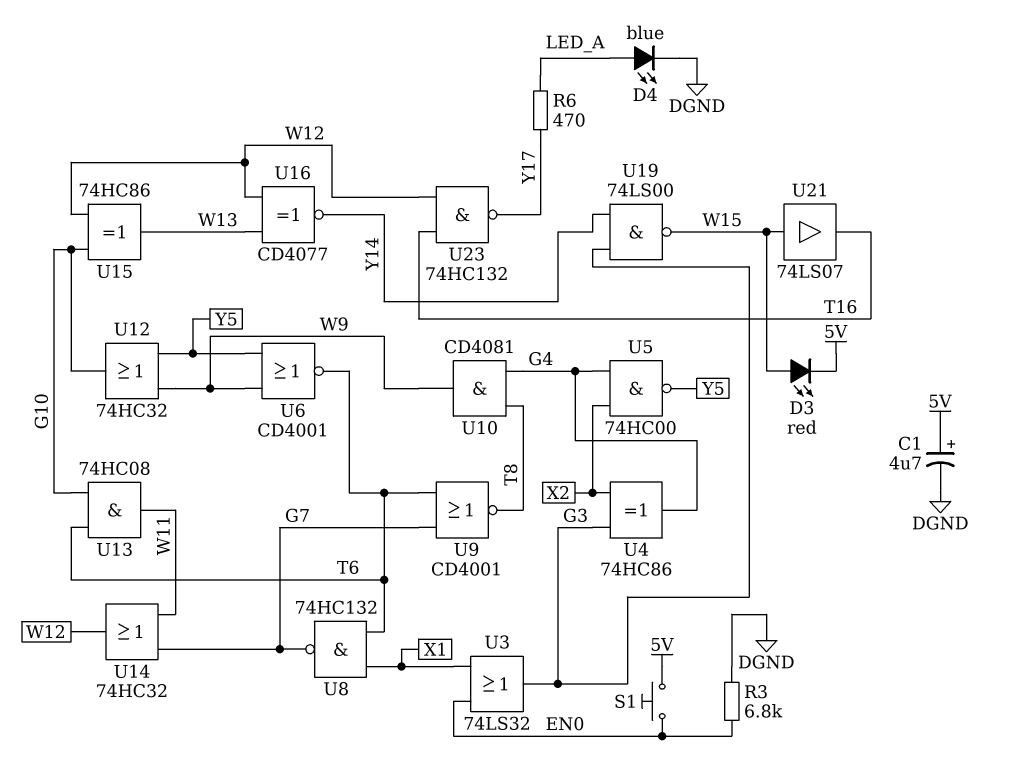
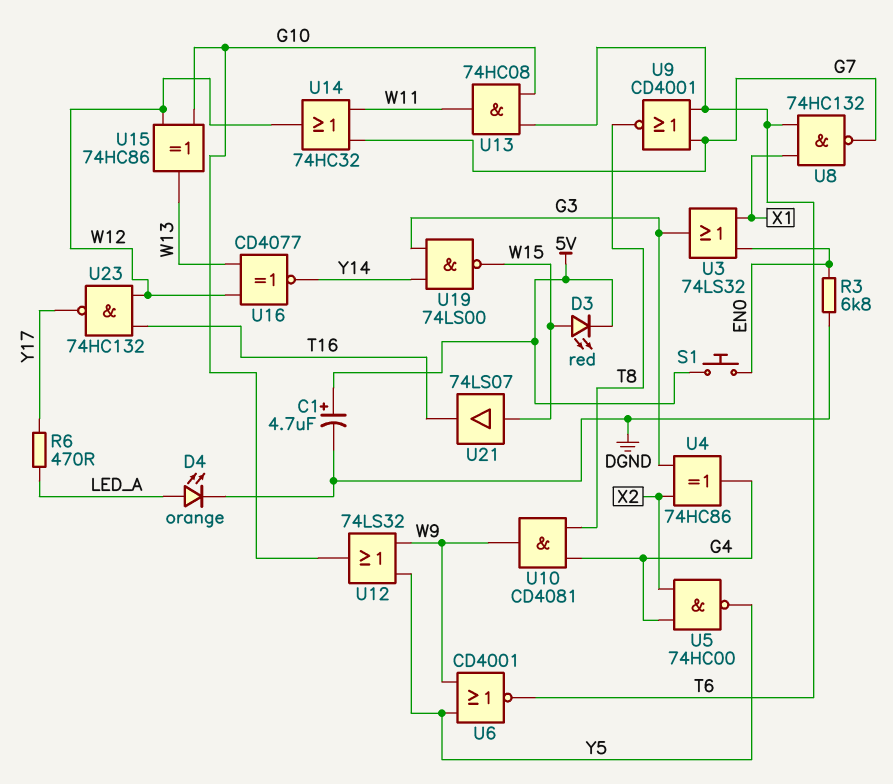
D4: LED blue (A LED_A, K DGND) -> LED orange (A LED_A, K DGND)
U12: OR 74HC32 (in W9, in Y5, out G10) -> OR 74LS32 (in W9, in Y5, out G10)

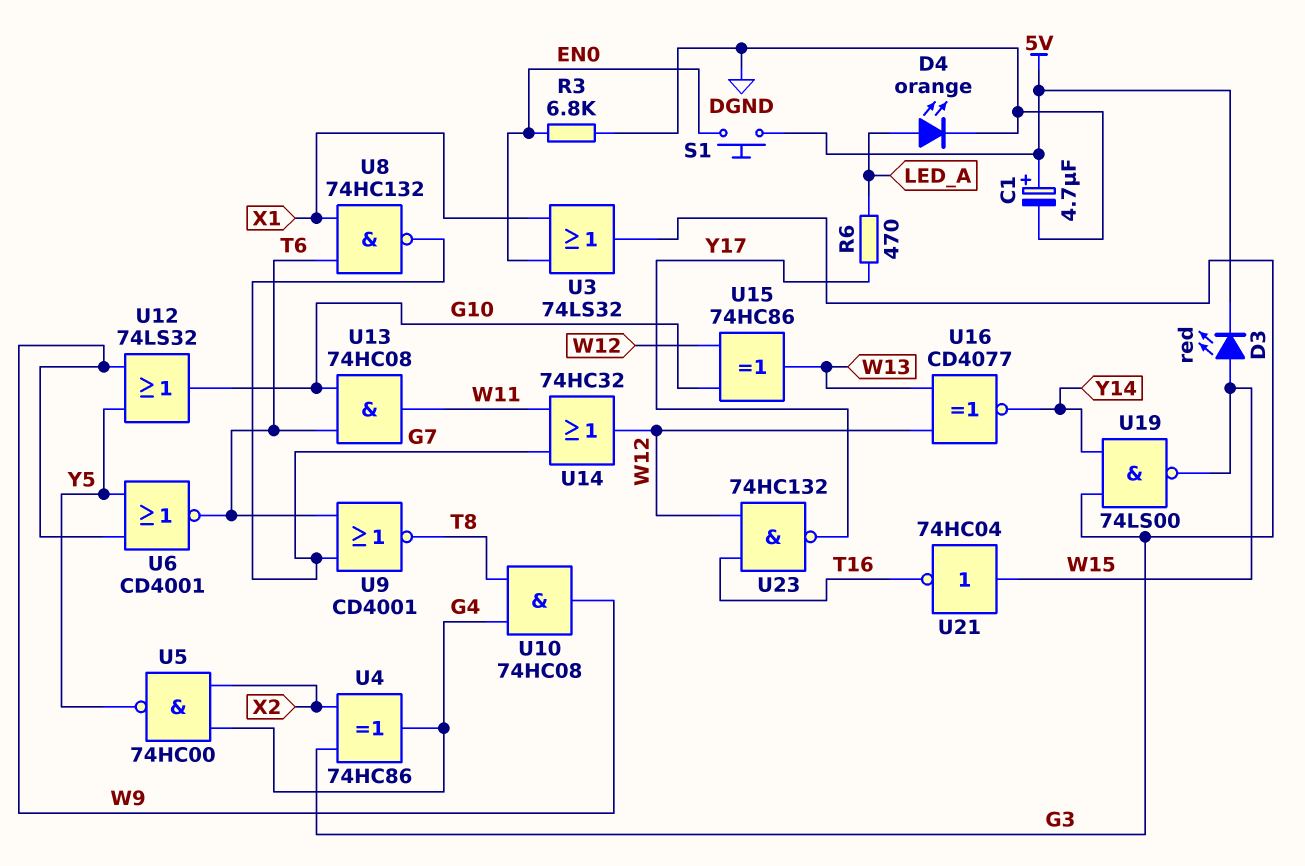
U10: AND CD4081 (in G4, in T8, out W9) -> AND 74HC08 (in G4, in T8, out W9)
U21: buffer 74LS07 (in W15, out T16) -> NOT 74HC04 (in W15, out T16)

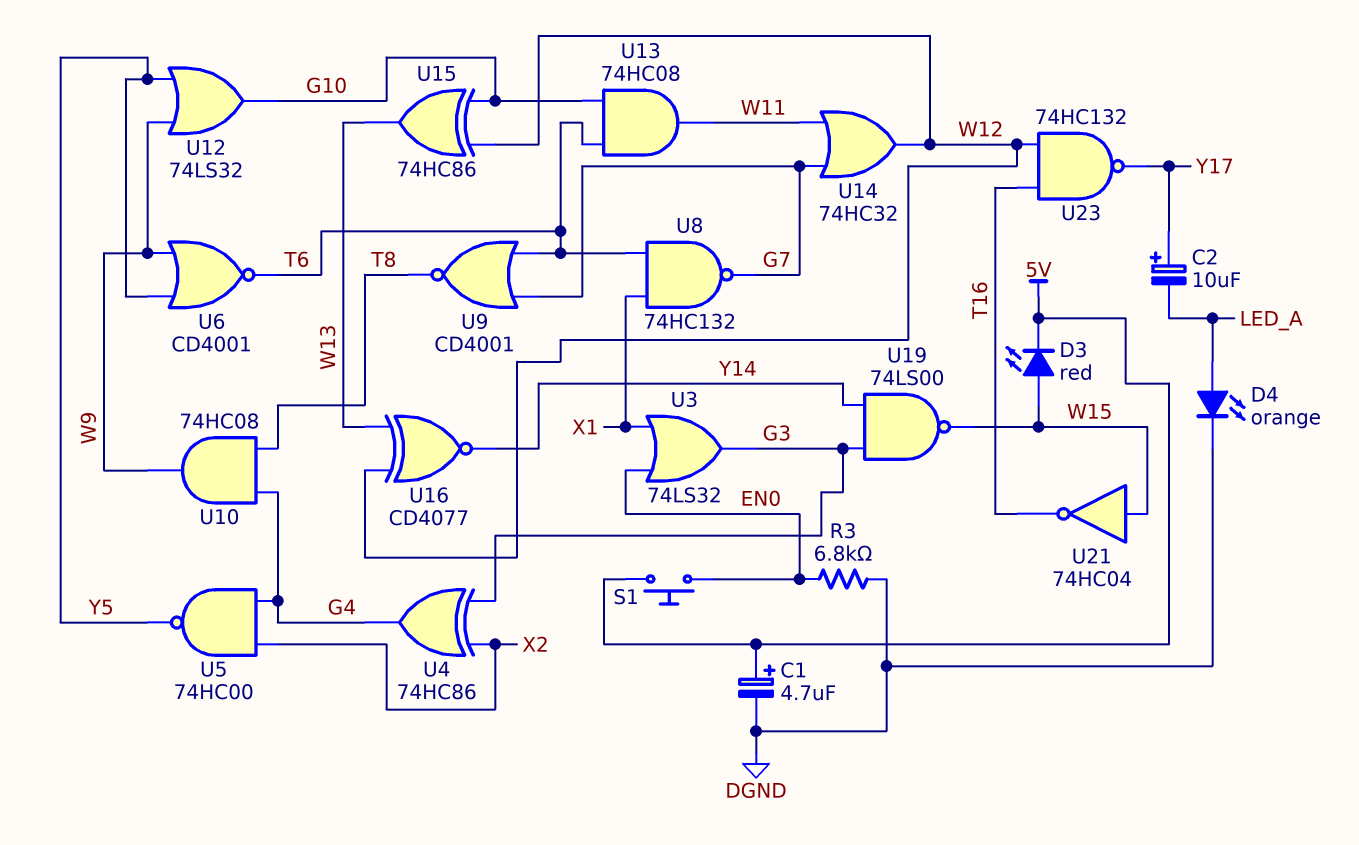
C2: none -> 10uF (plus Y17, minus LED_A)
R6: 470 (LED_A, Y17) -> none

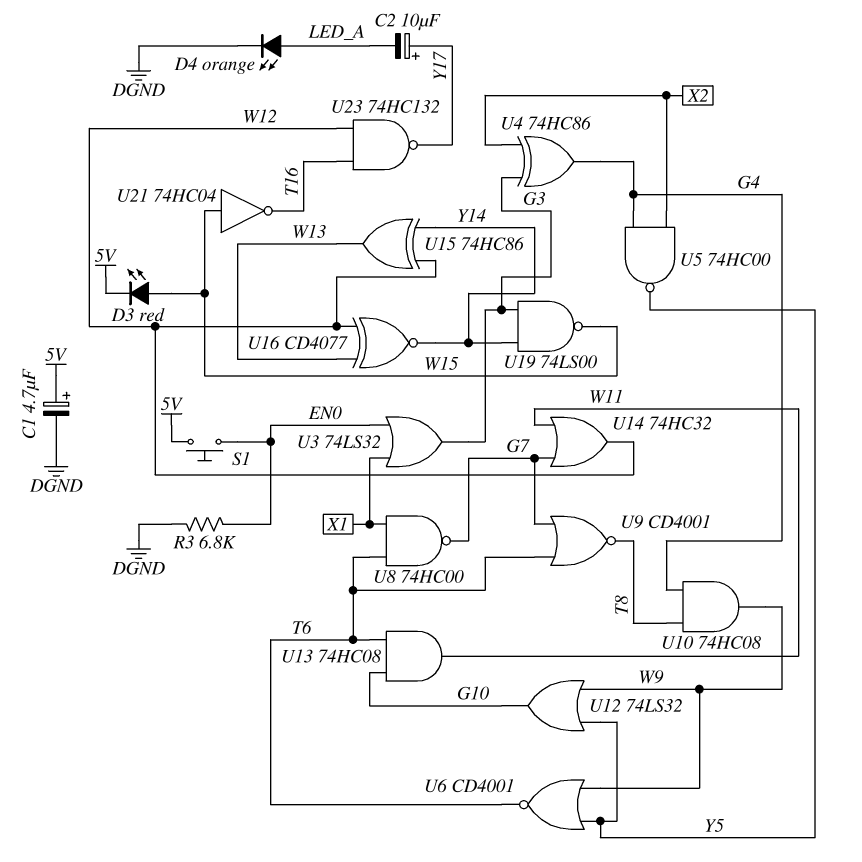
U8: NAND 74HC132 (in T6, in X1, out G7) -> NAND 74HC00 (in T6, in X1, out G7)
U15: XOR 74HC86 (in G10, in W12, out W13) -> XOR 74HC86 (in W12, in Y14, out W13)

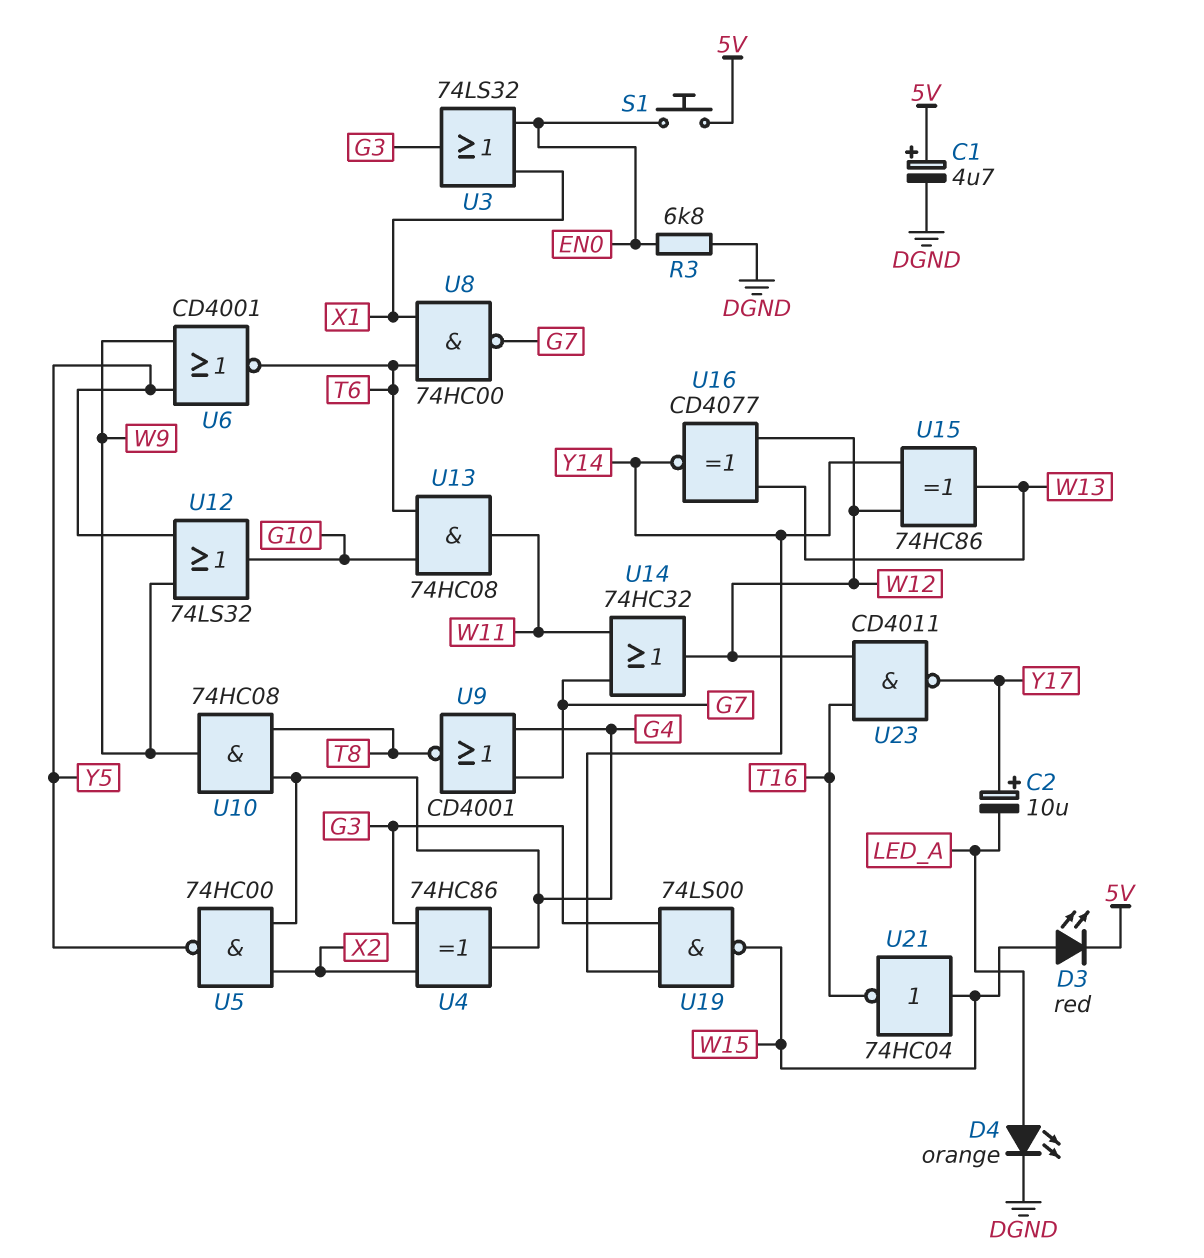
U9: NOR CD4001 (in G7, in T6, out T8) -> NOR CD4001 (in G4, in G7, out T8)
U23: NAND 74HC132 (in T16, in W12, out Y17) -> NAND CD4011 (in T16, in W12, out Y17)

